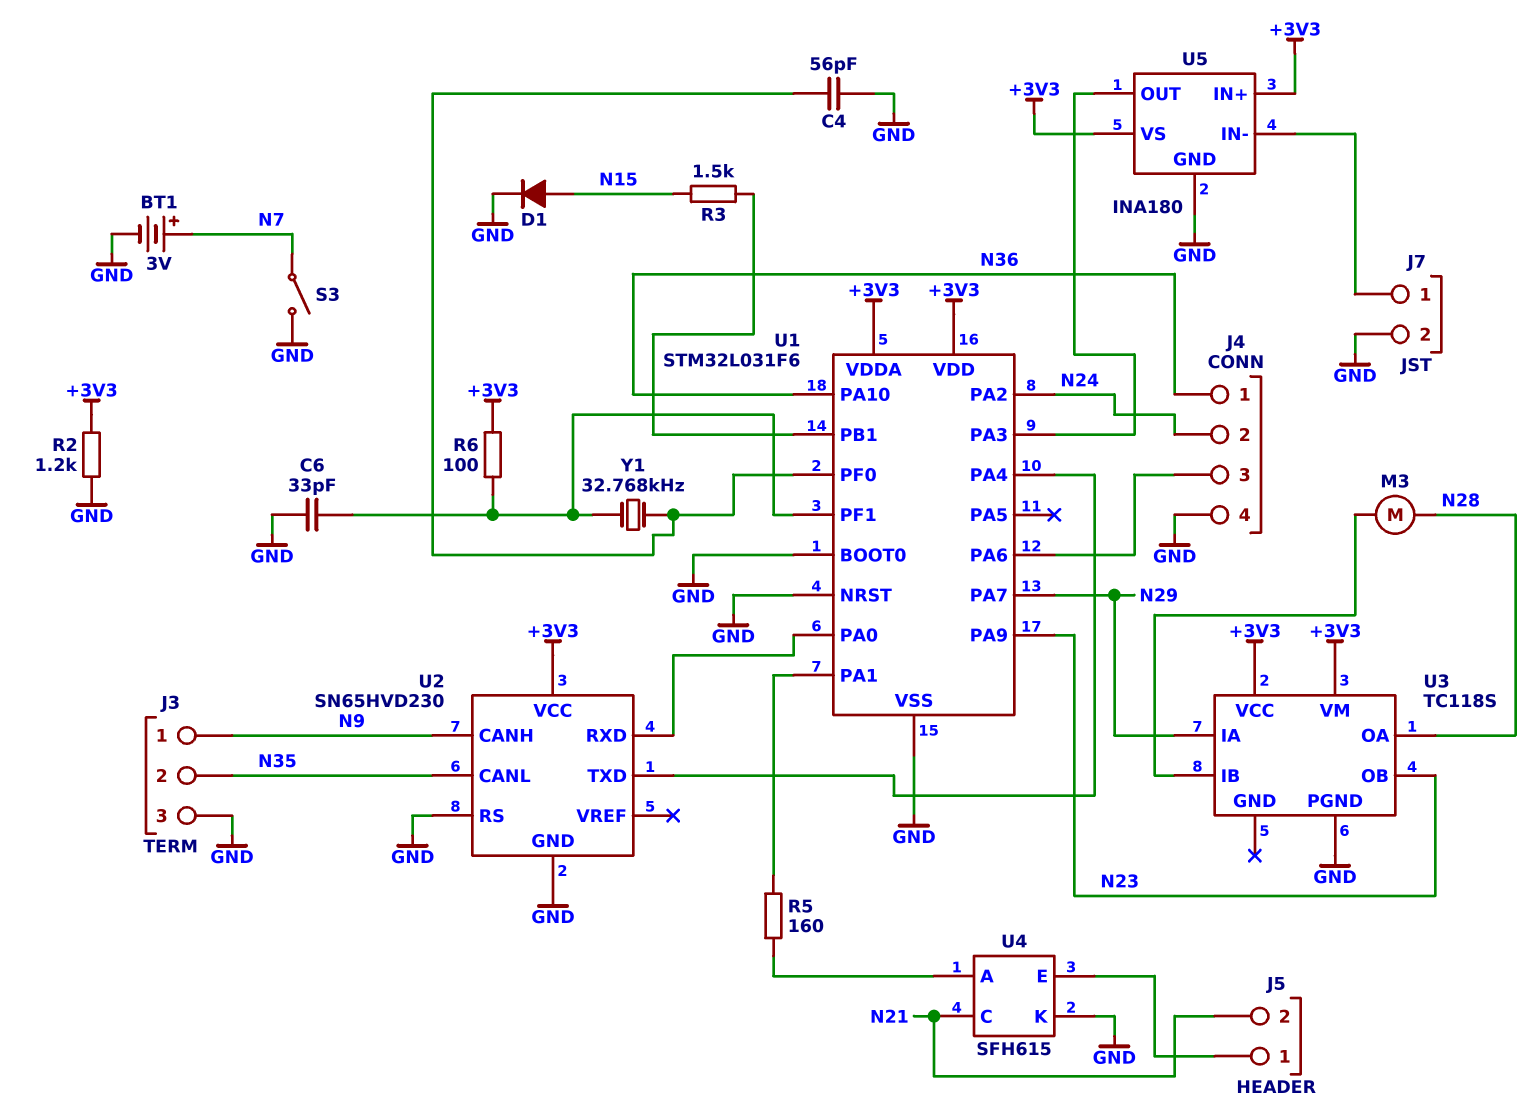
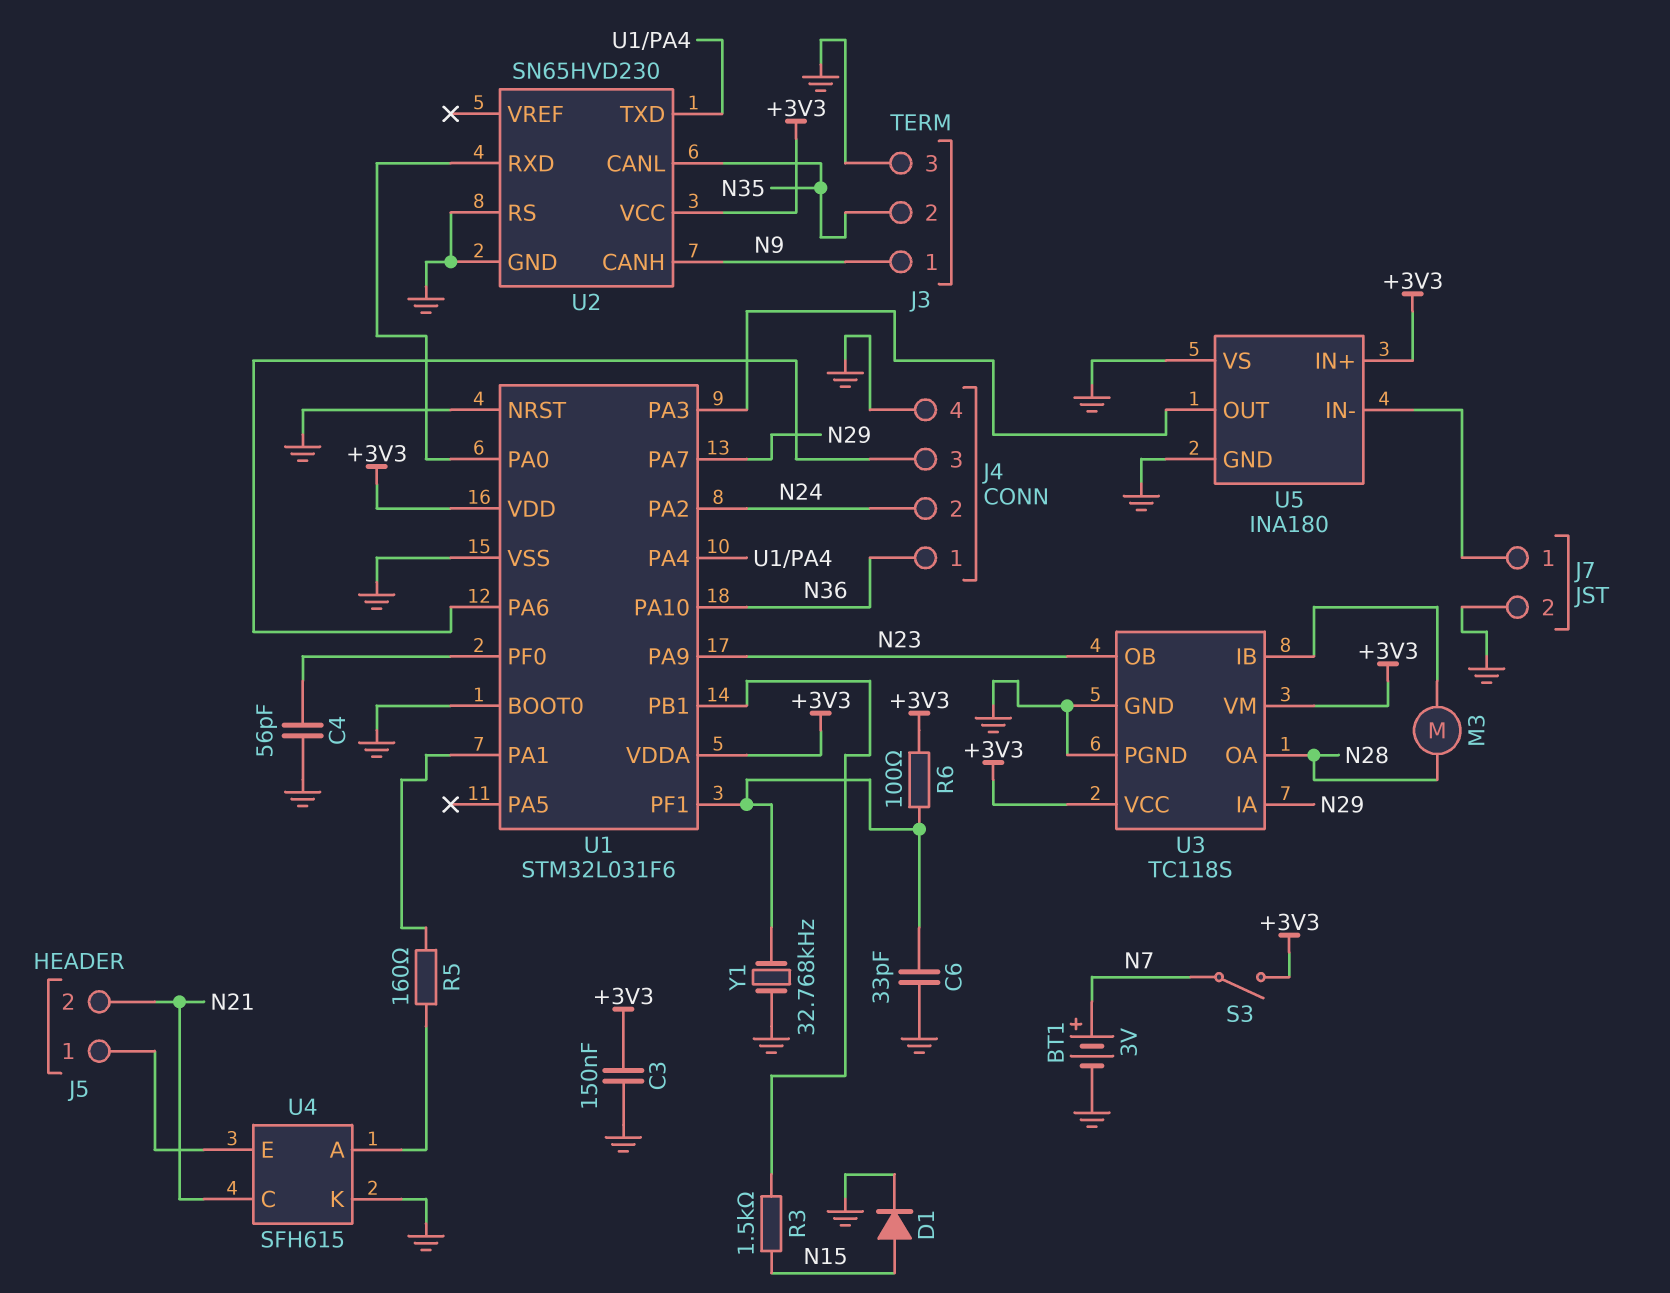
C3: none -> 150nF (+3V3, GND)
R2: 1.2k (+3V3, GND) -> none
S3: switch (GND, N7) -> switch (+3V3, N7)
U3 pin GND: none -> GND
U5 pin VS: +3V3 -> GND
Y1: 32.768kHz (U1/PF0, U1/PF1) -> 32.768kHz (GND, U1/PF1)

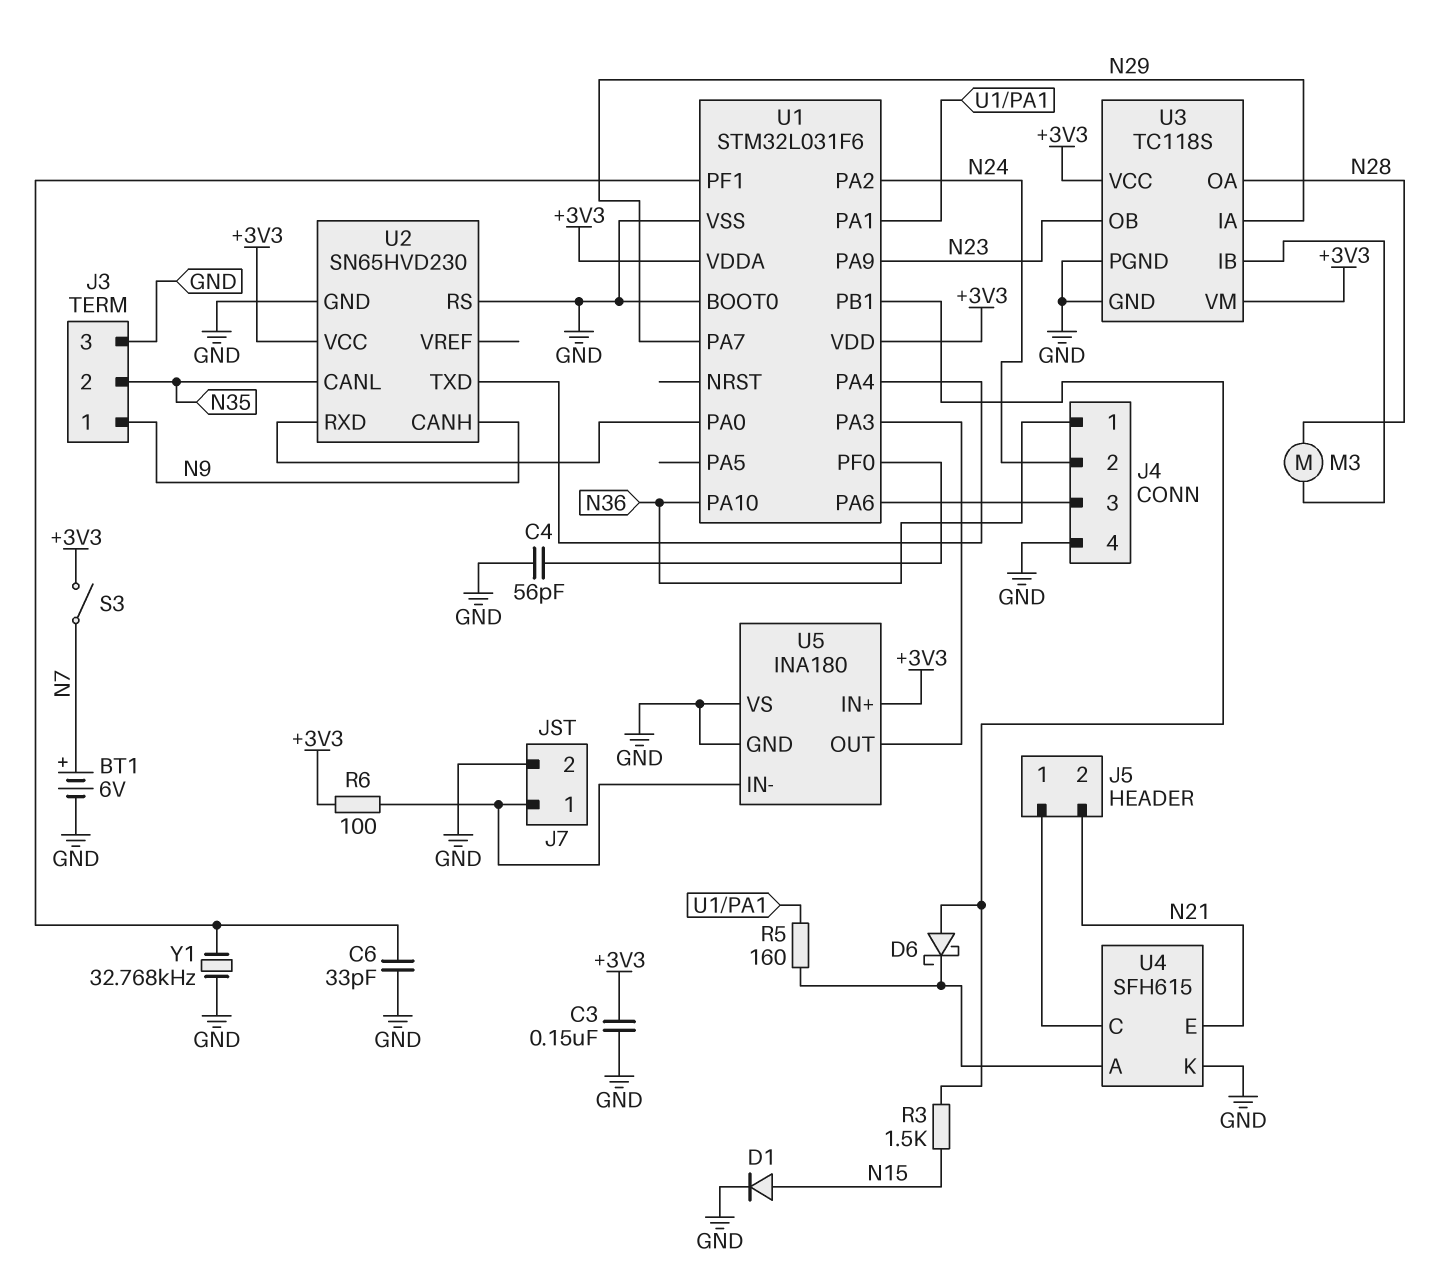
BT1: 3V (plus N7, minus GND) -> 6V (plus N7, minus GND)
D6: none -> schottky (A U1/PB1, K U4/A)
R6: 100 (+3V3, U1/PF1) -> 100 (+3V3, J7/1)
U1 pin NRST: GND -> none
U4 pin C: N21 -> J5/1
U4 pin E: J5/1 -> N21

